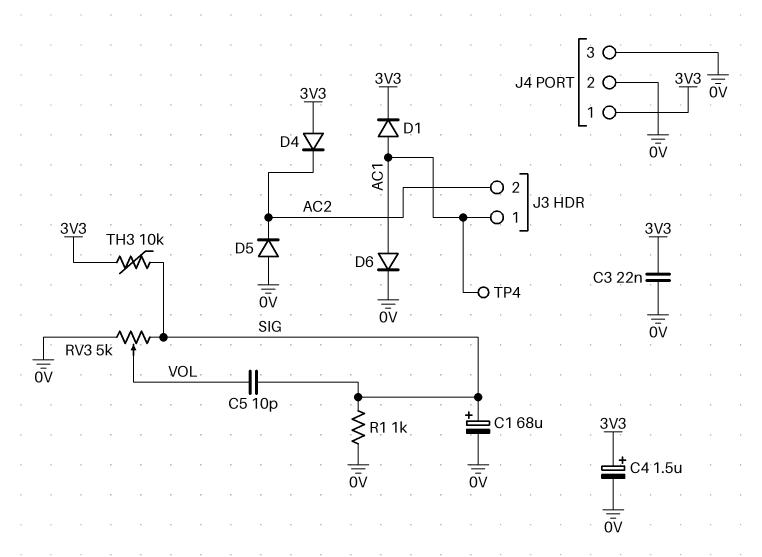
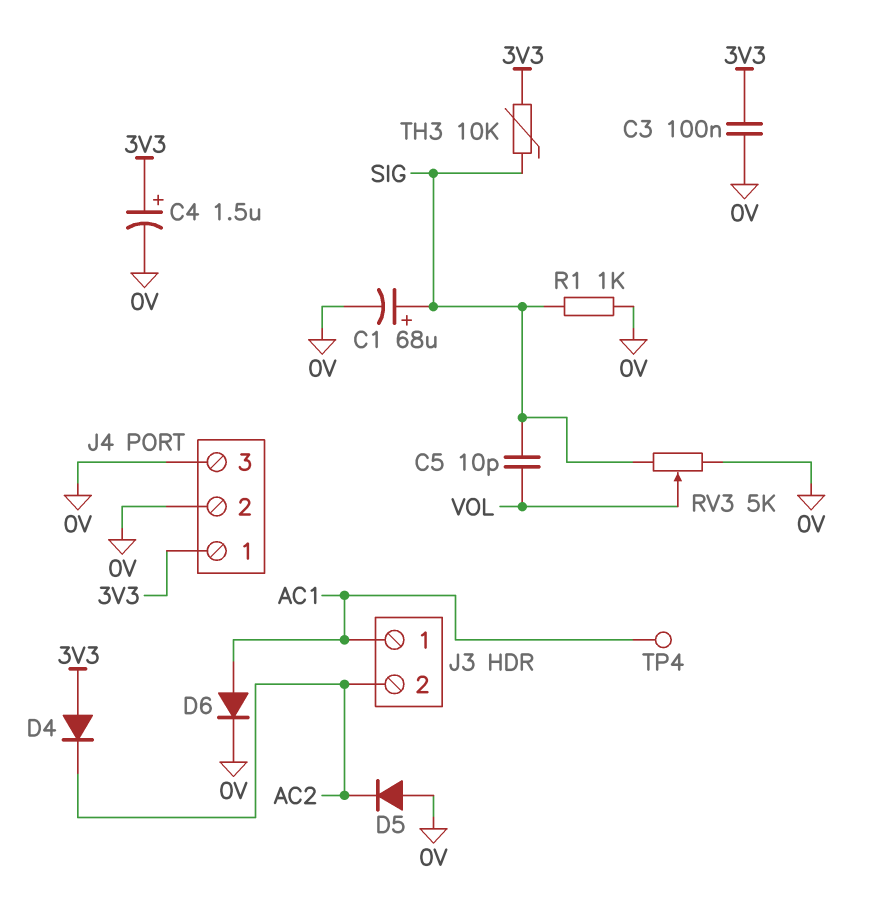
C3: 22nF (0V, 3V3) -> 100nF (0V, 3V3)
D1: diode (A AC1, K 3V3) -> none

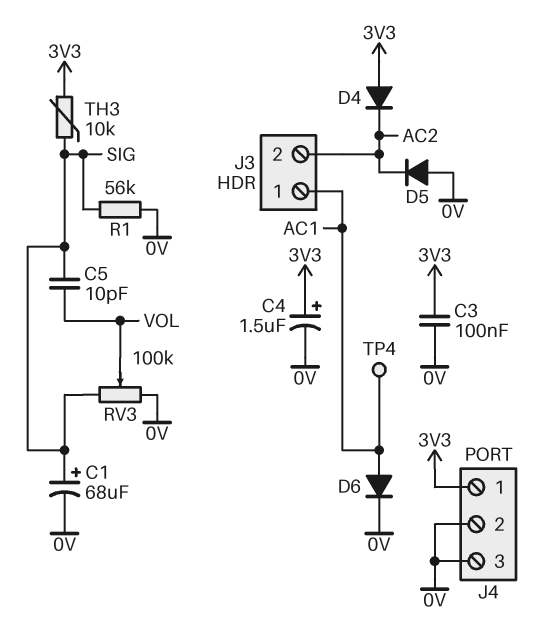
R1: 1k (0V, SIG) -> 56k (0V, SIG)
RV3: 5k (0V, SIG, wiper VOL) -> 100k (0V, SIG, wiper VOL)

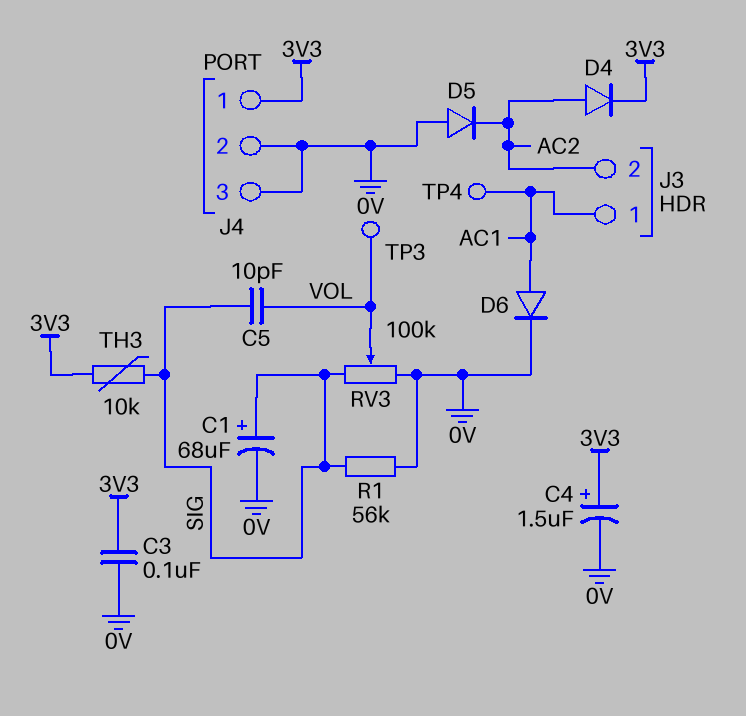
D4: diode (A 3V3, K AC2) -> diode (A AC2, K 3V3)
TP3: none -> test point (VOL)

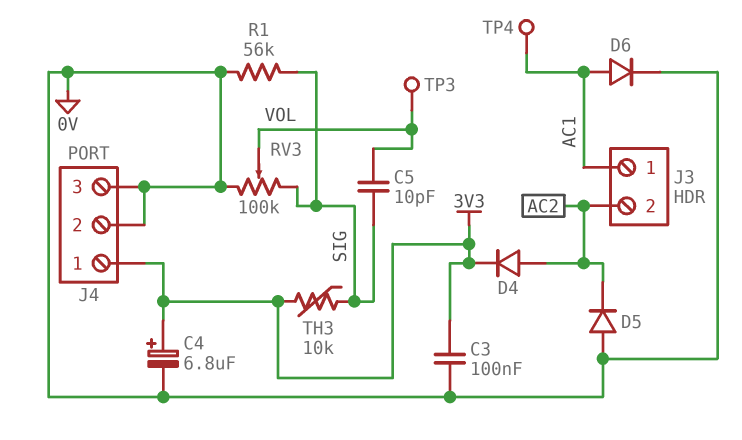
C1: 68uF (plus SIG, minus 0V) -> none
C4: 1.5uF (plus 3V3, minus 0V) -> 6.8uF (plus 3V3, minus 0V)

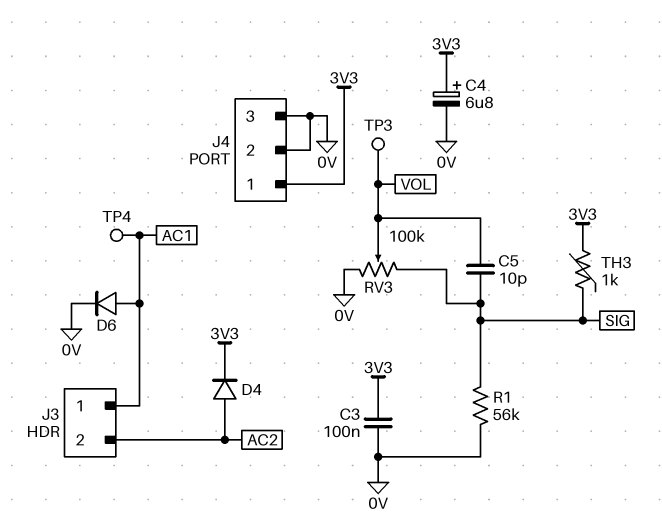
D5: diode (A 0V, K AC2) -> none
TH3: 10k (3V3, SIG) -> 1k (3V3, SIG)

